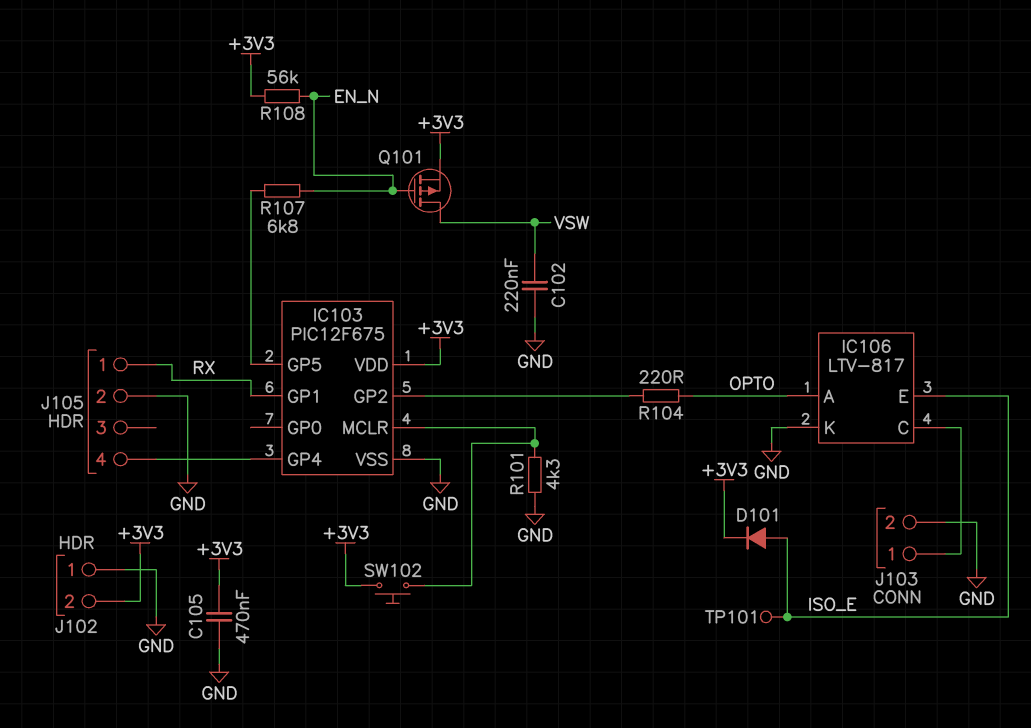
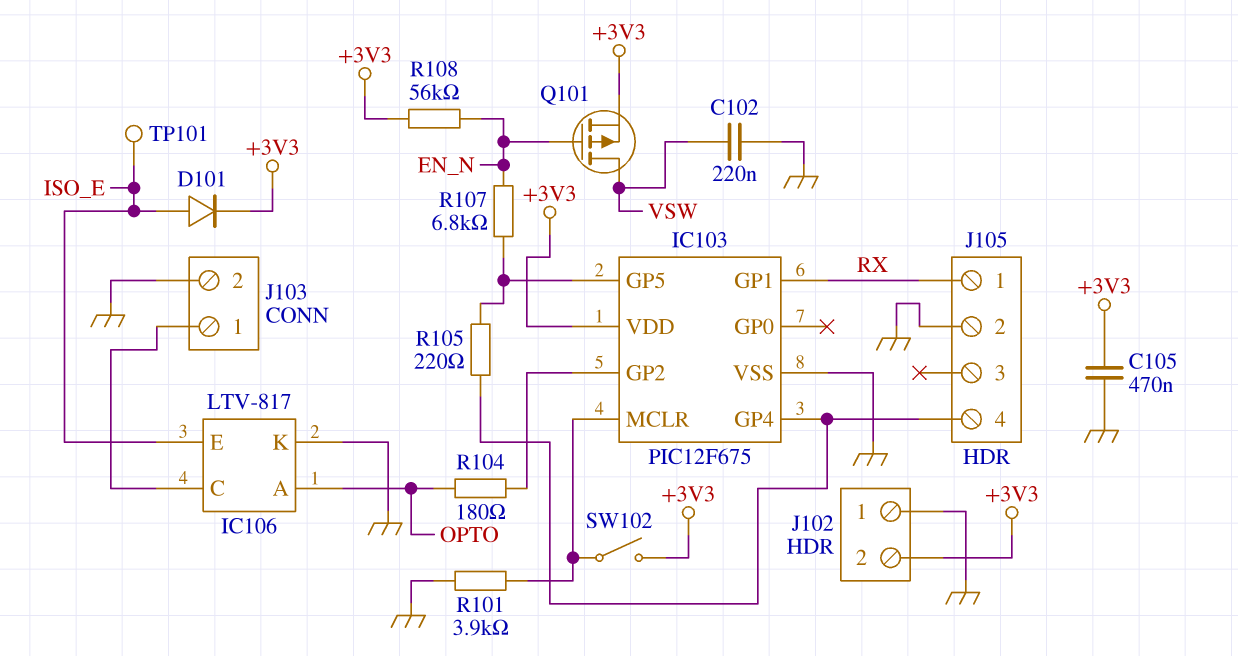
R101: 4.3k (GND, IC103/MCLR) -> 3.9k (GND, IC103/MCLR)
R104: 220 (IC103/GP2, OPTO) -> 180 (IC103/GP2, OPTO)
R105: none -> 220 (IC103/GP4, IC103/GP5)
SW102: button (+3V3, IC103/MCLR) -> switch (+3V3, IC103/MCLR)

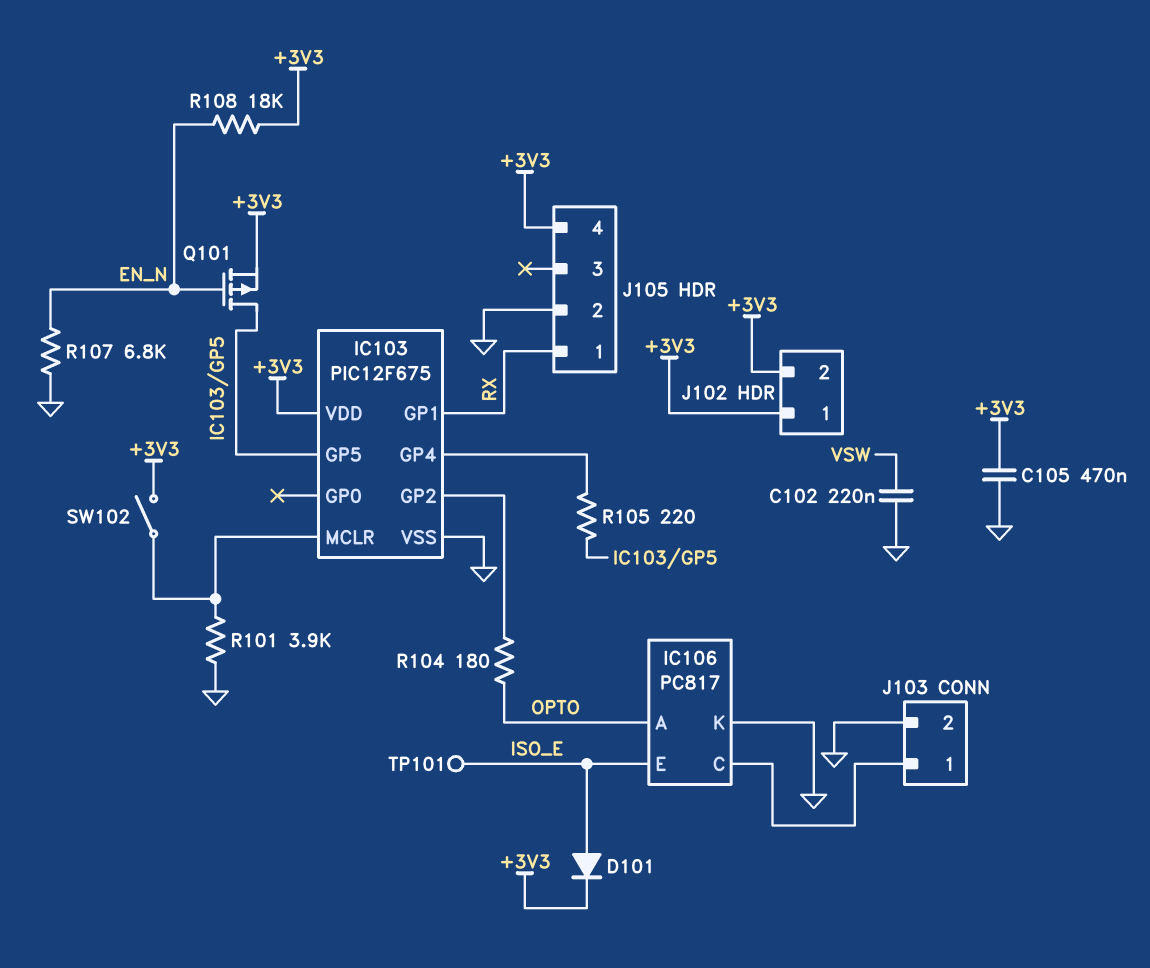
IC106: LTV-817 -> PC817
J102 pin 1: GND -> +3V3
J105 pin 4: IC103/GP4 -> +3V3
Q101: PMOS (G EN_N, D VSW, S +3V3) -> PMOS (G EN_N, D IC103/GP5, S +3V3)
R107: 6.8k (EN_N, IC103/GP5) -> 6.8k (EN_N, GND)
R108: 56k (+3V3, EN_N) -> 18k (+3V3, EN_N)

